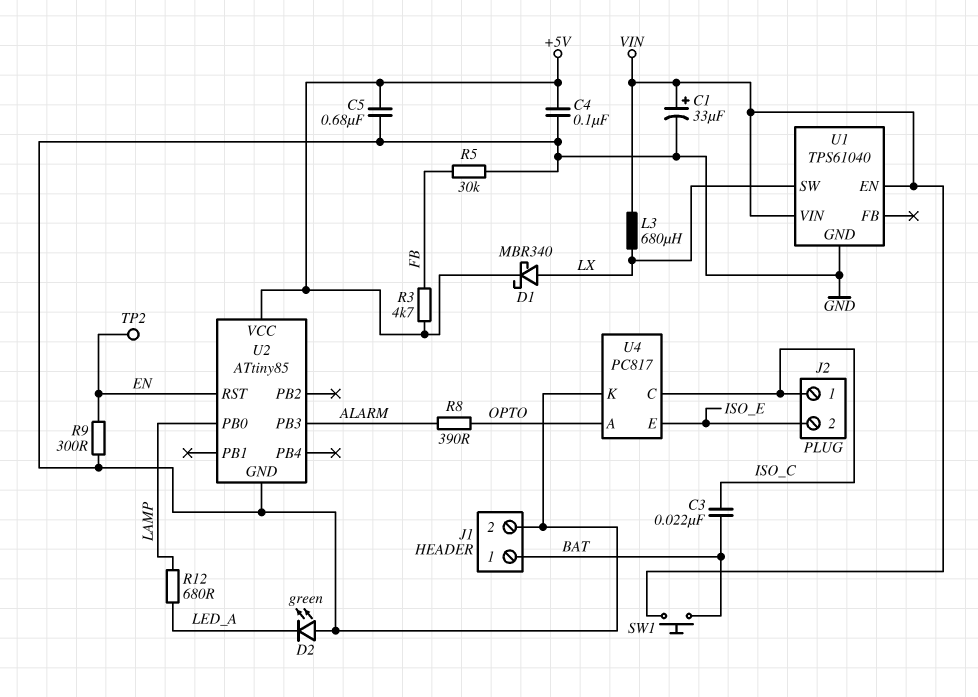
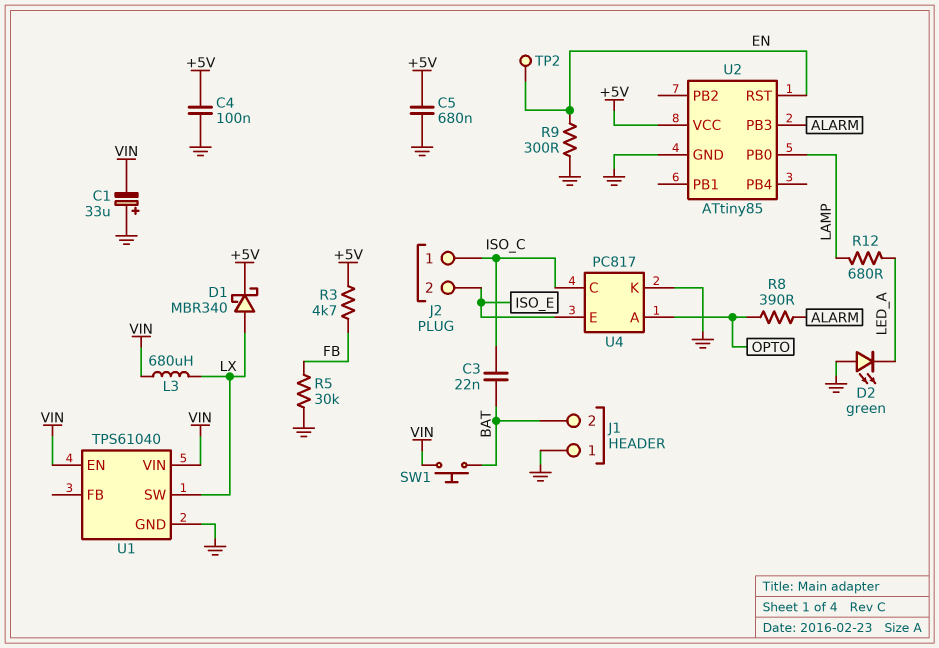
C1: 33uF (plus VIN, minus GND) -> 33uF (plus GND, minus VIN)
J1 pin 1: BAT -> GND
J1 pin 2: GND -> BAT

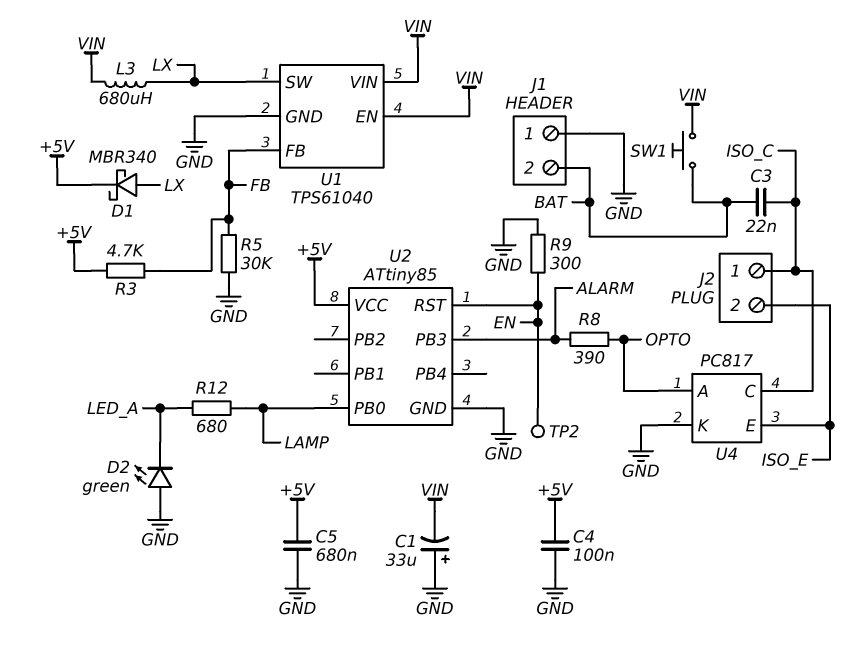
U1 pin FB: none -> FB

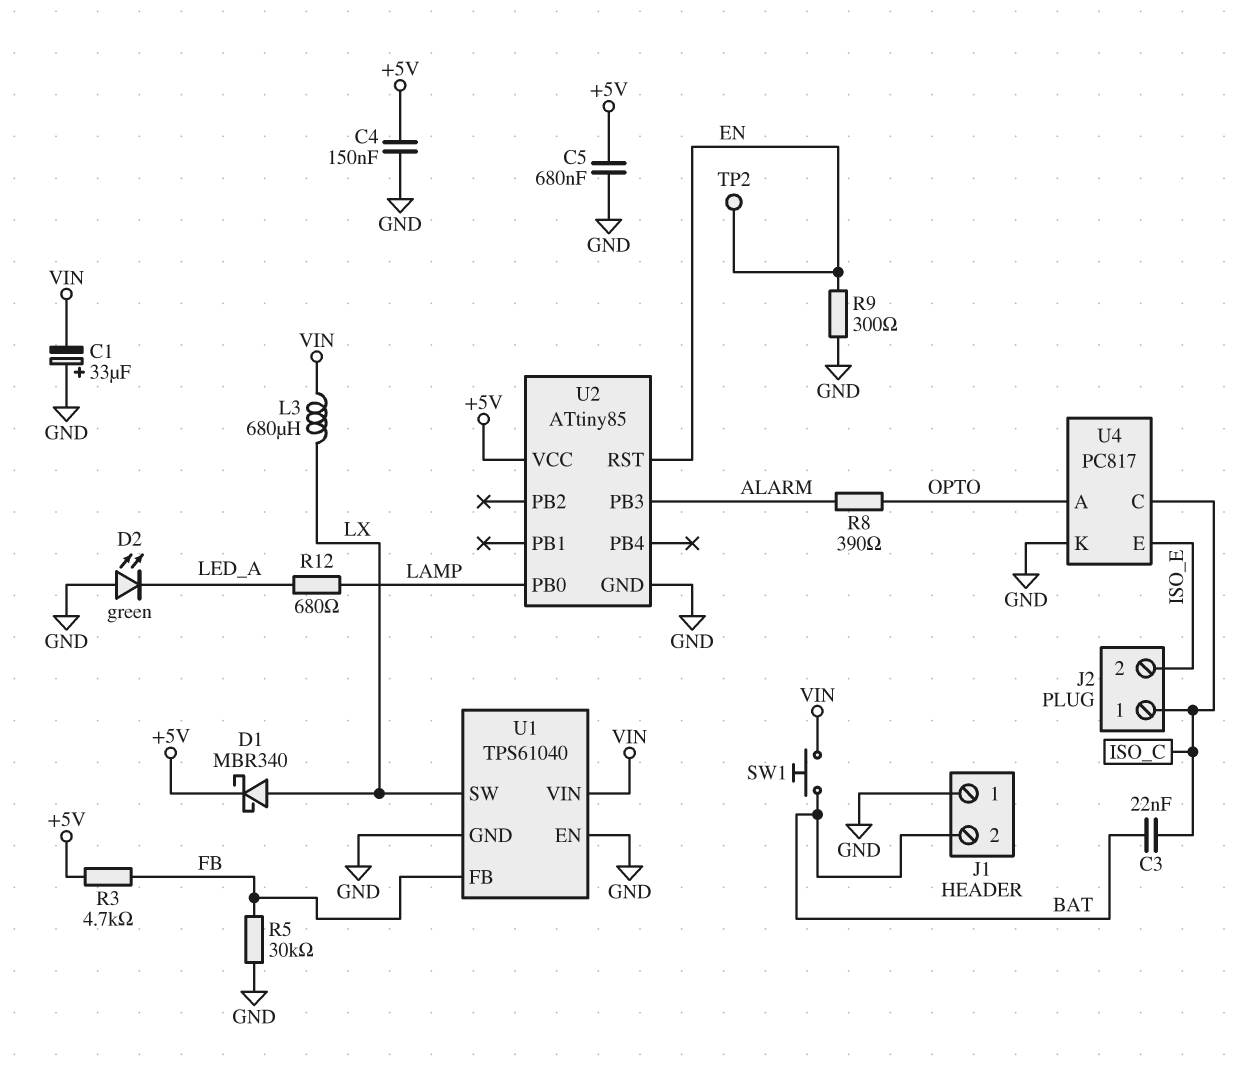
C4: 100nF (+5V, GND) -> 150nF (+5V, GND)
U1 pin EN: VIN -> GND

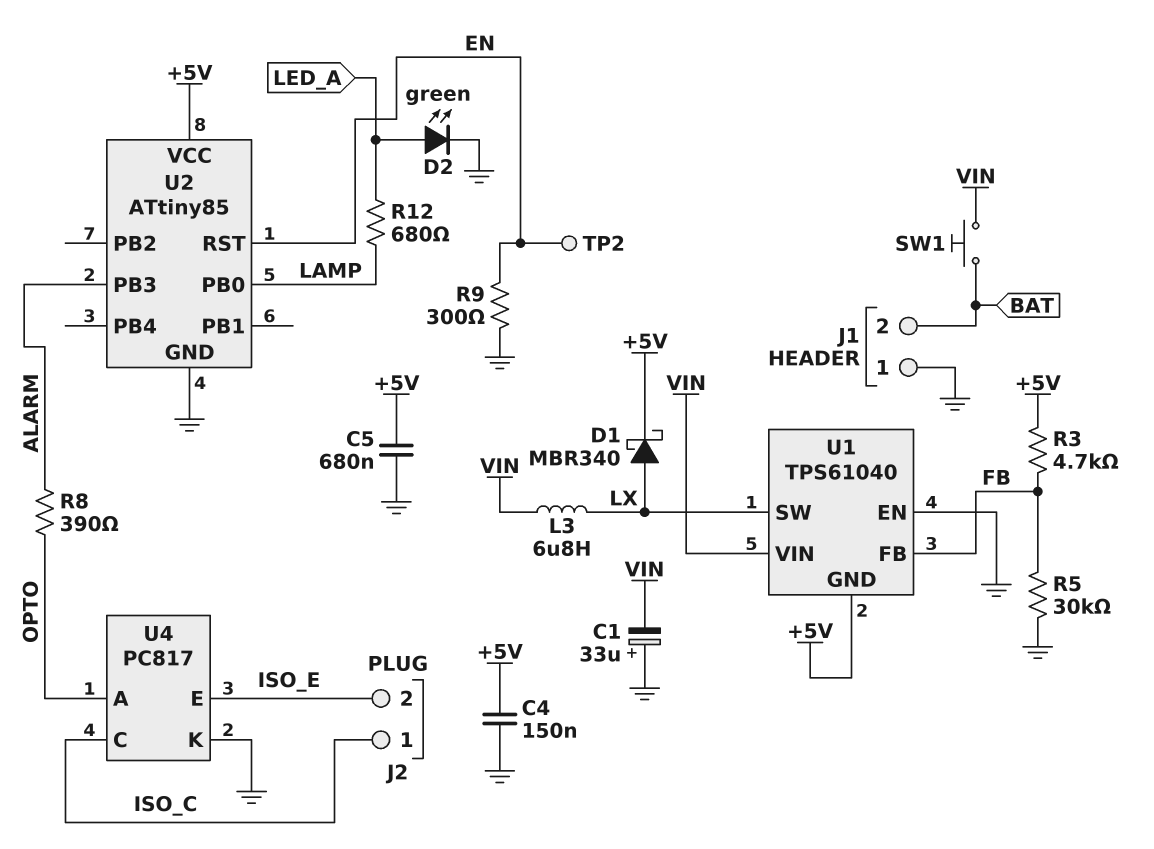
C3: 22nF (BAT, ISO_C) -> none
D2: LED green (A GND, K LED_A) -> LED green (A LED_A, K GND)
L3: 680uH (LX, VIN) -> 6.8uH (LX, VIN)
U1 pin GND: GND -> +5V

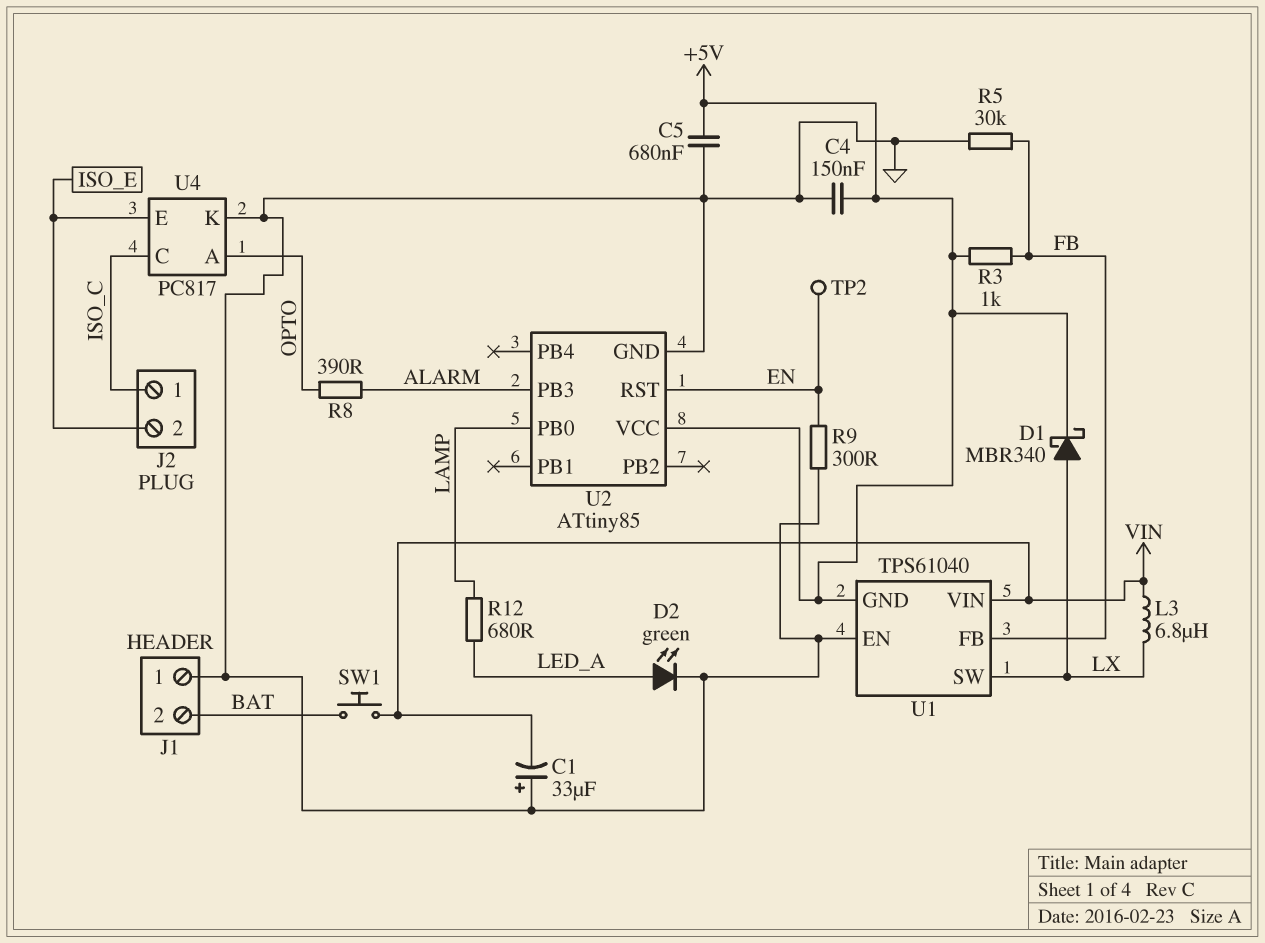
R3: 4.7k (+5V, FB) -> 1k (+5V, FB)

